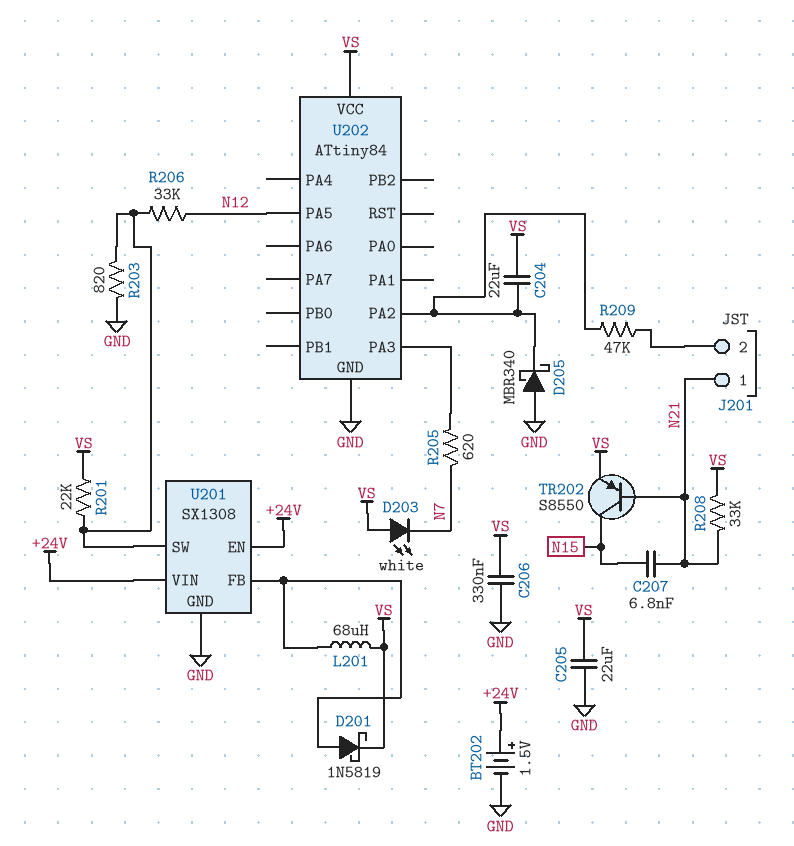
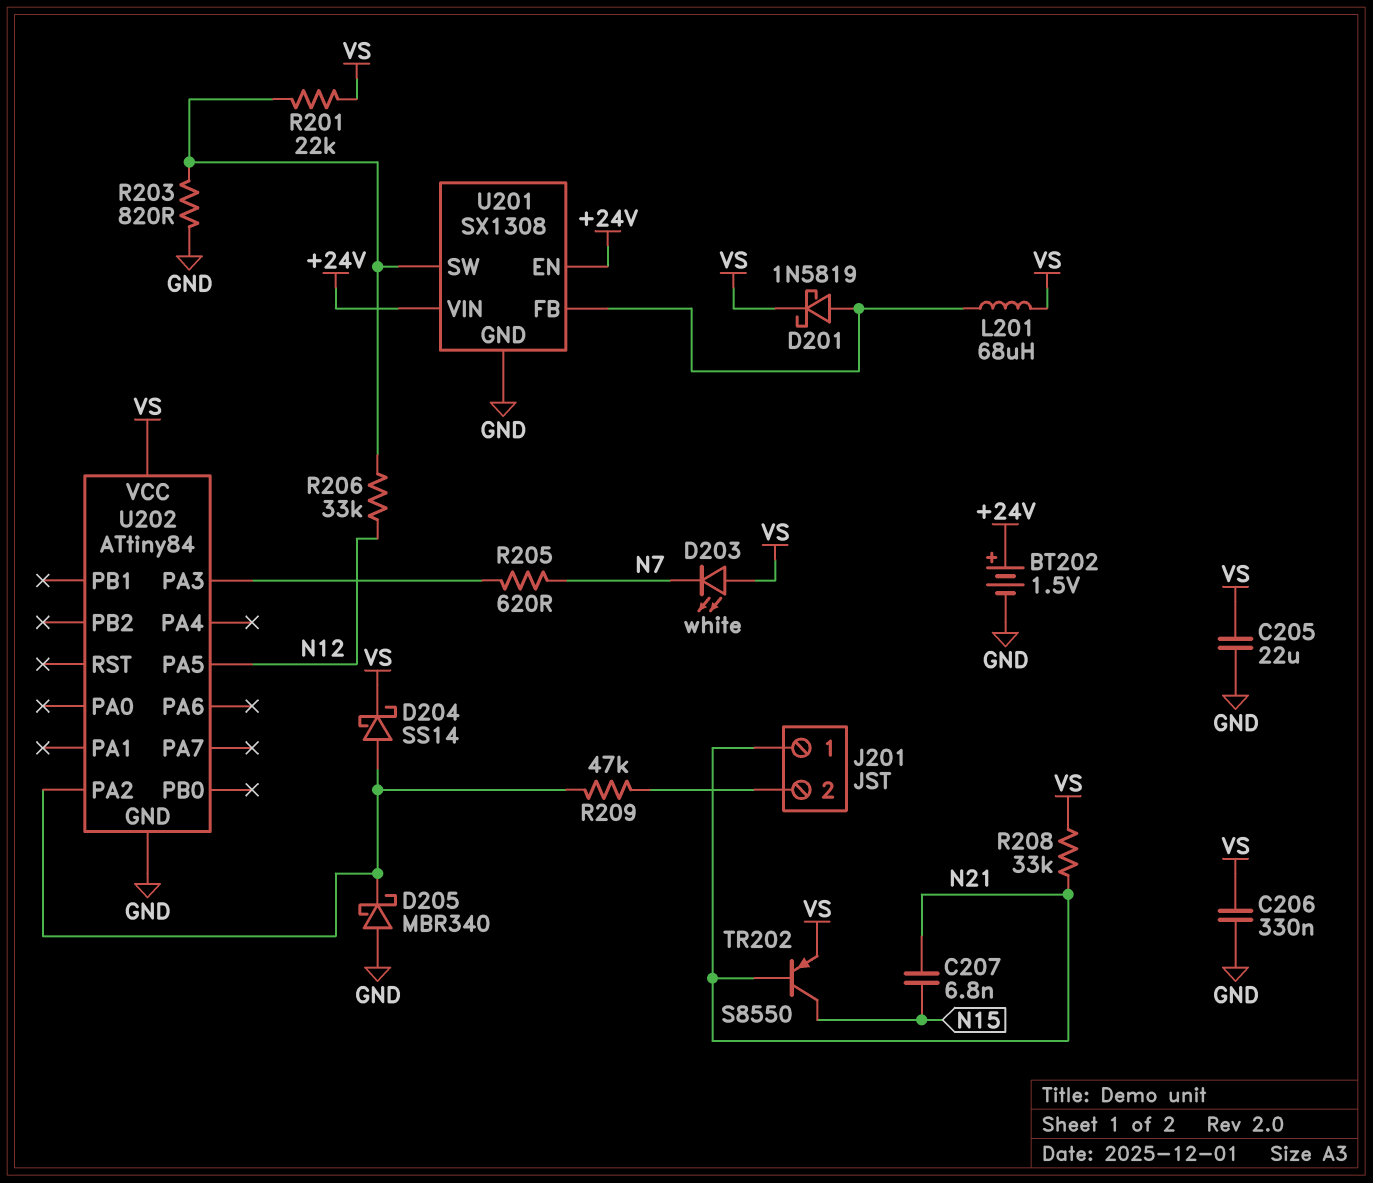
C204: 22uF (U202/PA2, VS) -> none
D204: none -> schottky SS14 (A U202/PA2, K VS)

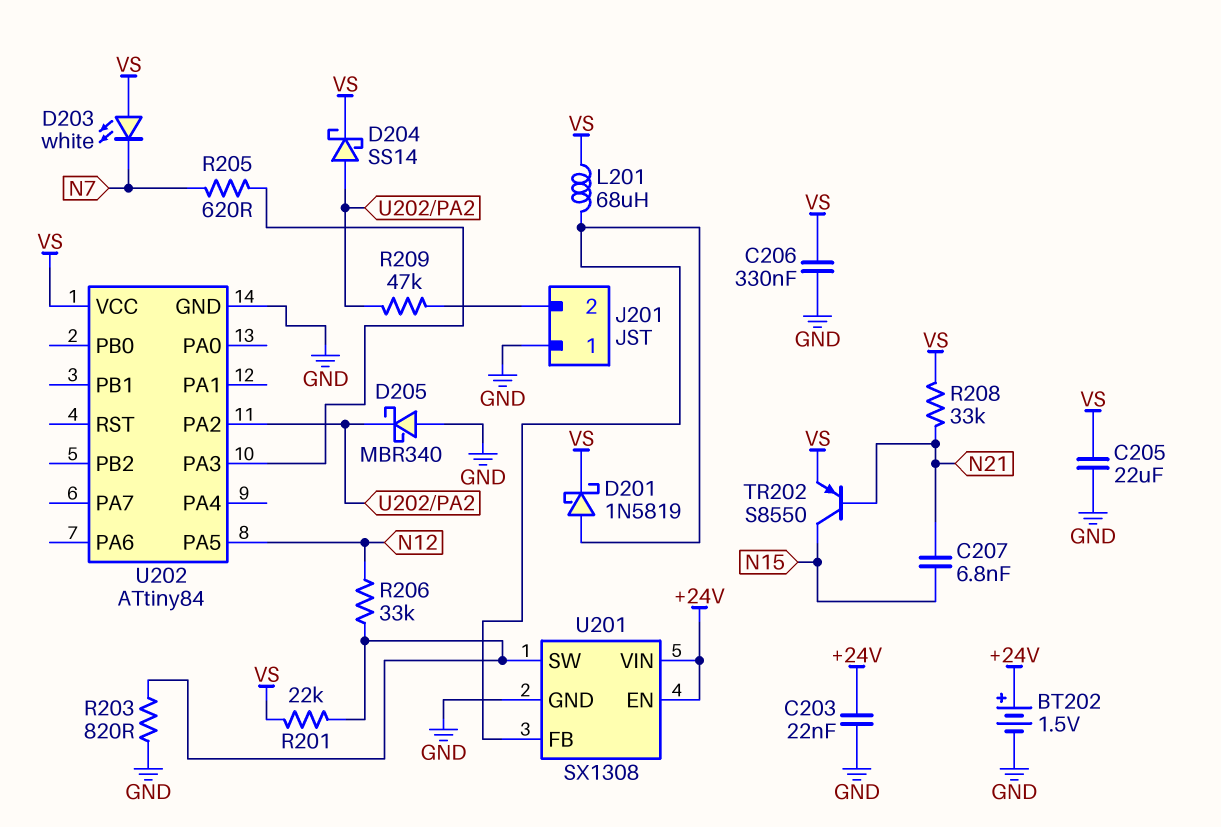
C203: none -> 22nF (+24V, GND)
J201 pin 1: N21 -> GND

